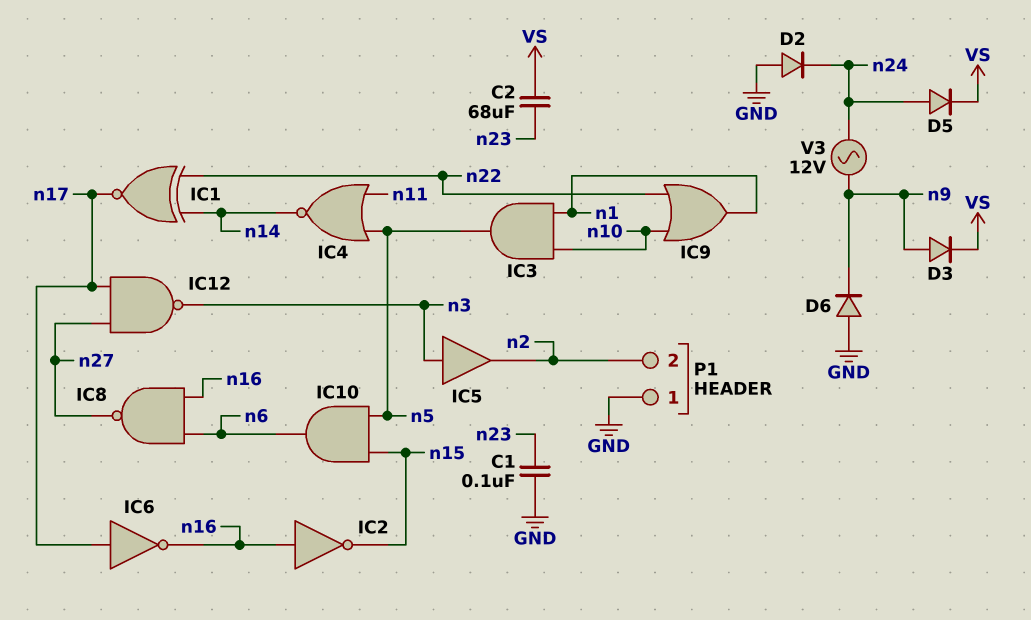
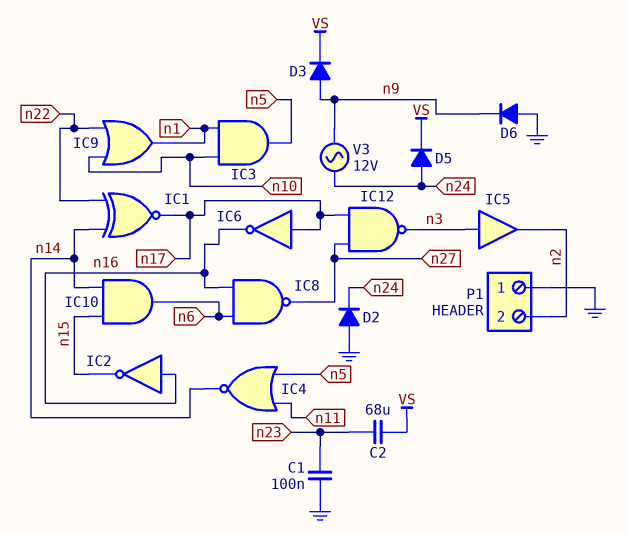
IC10: AND (in n5, in n15, out n6) -> AND (in n14, in n15, out n6)

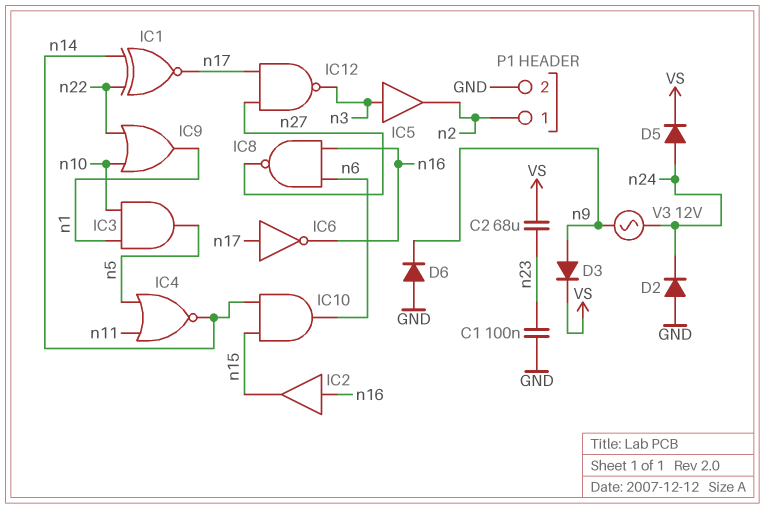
IC2: NOT (in n16, out n15) -> buffer (in n16, out n15)
P1 pin 1: GND -> n2
P1 pin 2: n2 -> GND

